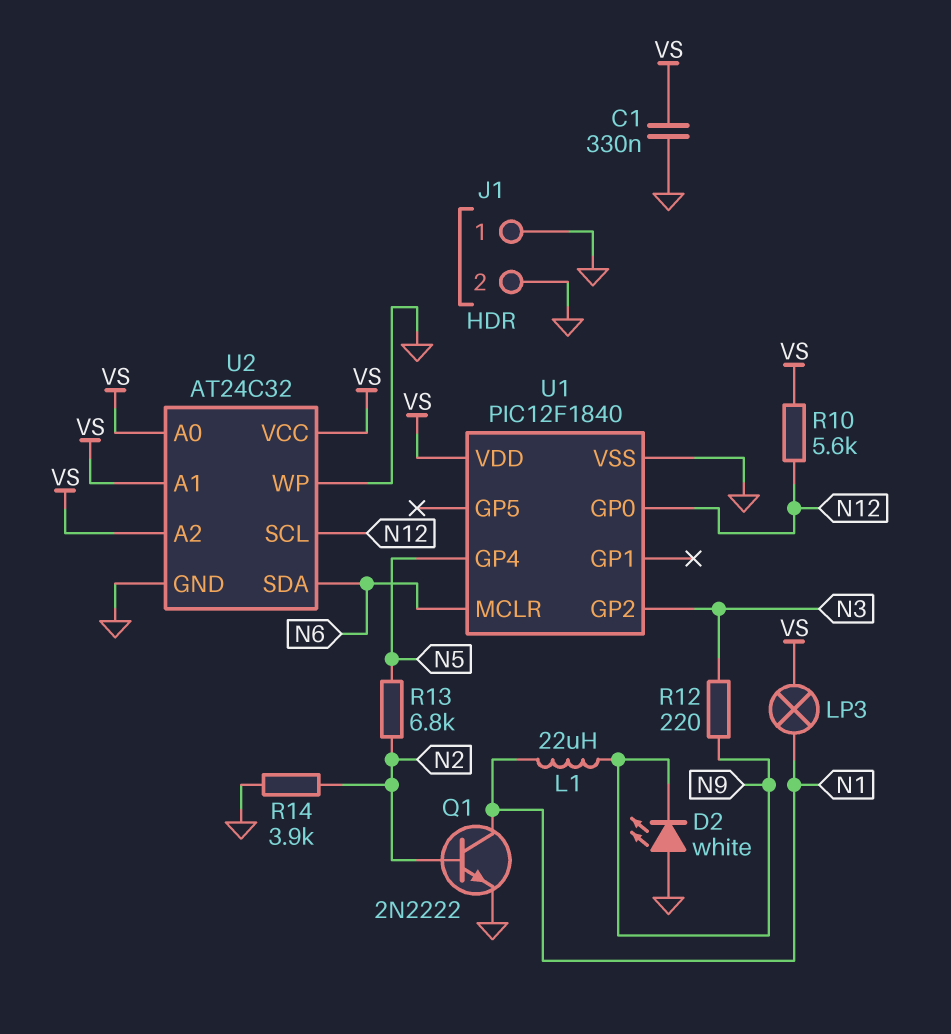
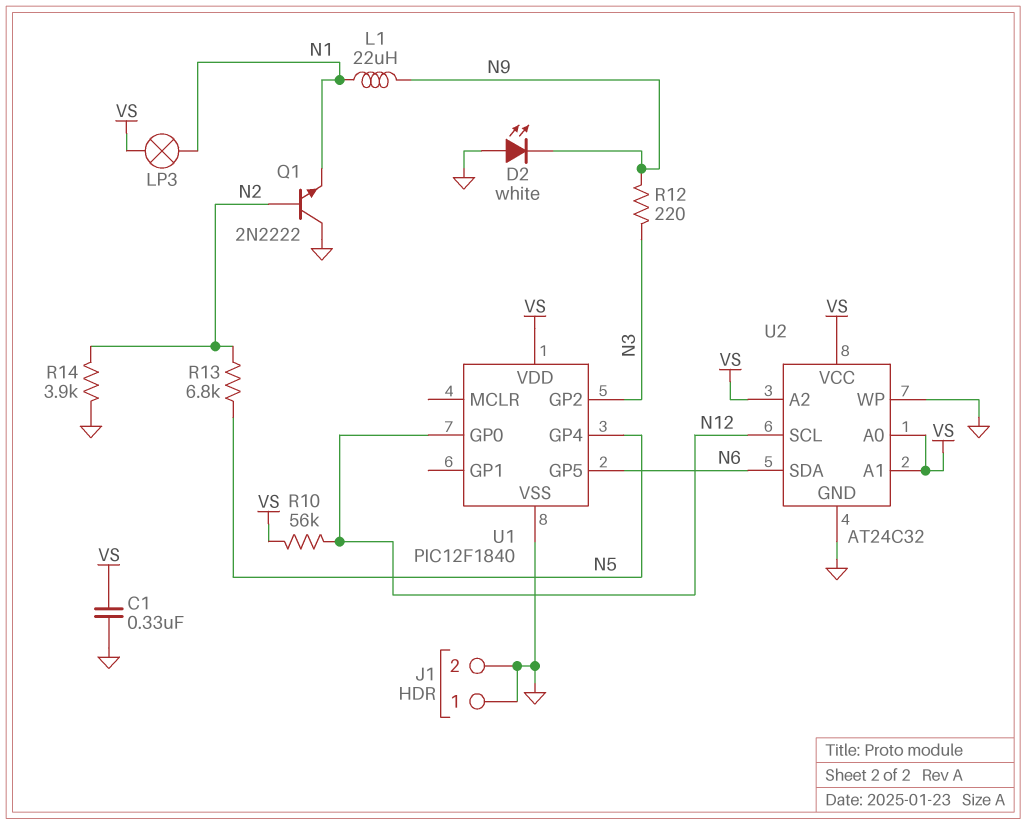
Q1: NPN 2N2222 (B N2, C N1, E GND) -> NPN 2N2222 (B N2, C GND, E N1)
R10: 5.6k (N12, VS) -> 56k (N12, VS)
U1 pin GP5: none -> N6
U1 pin MCLR: N6 -> none

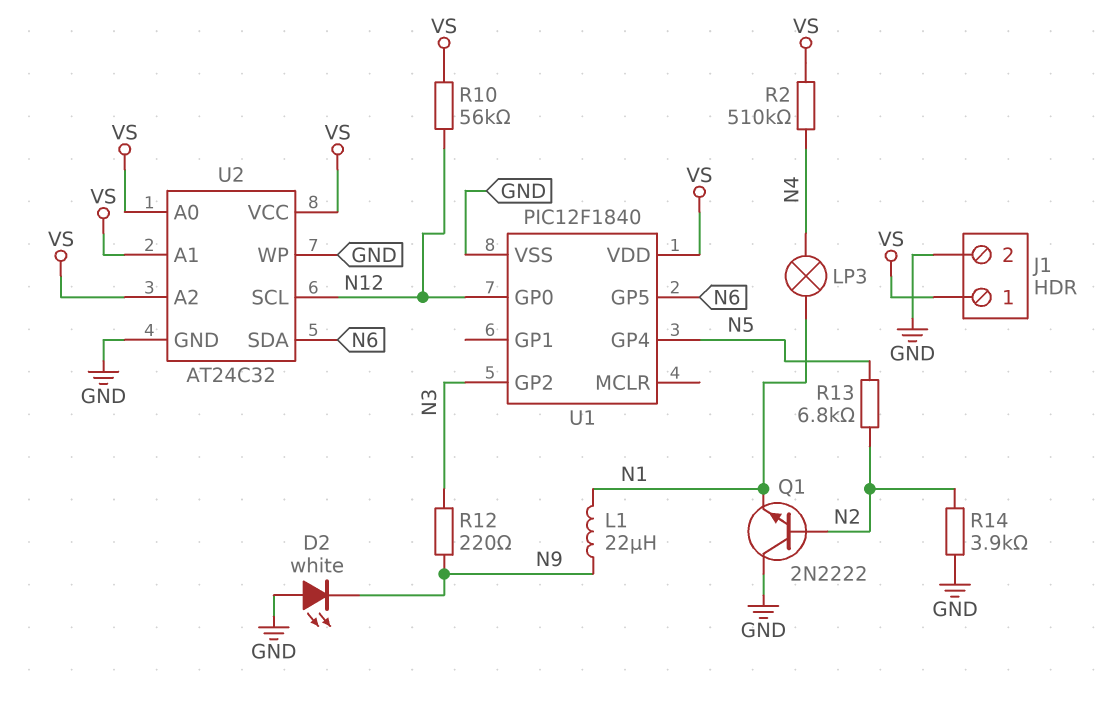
C1: 330nF (GND, VS) -> none
J1 pin 1: GND -> VS
LP3: lamp (N1, VS) -> lamp (N1, N4)
R2: none -> 510k (N4, VS)

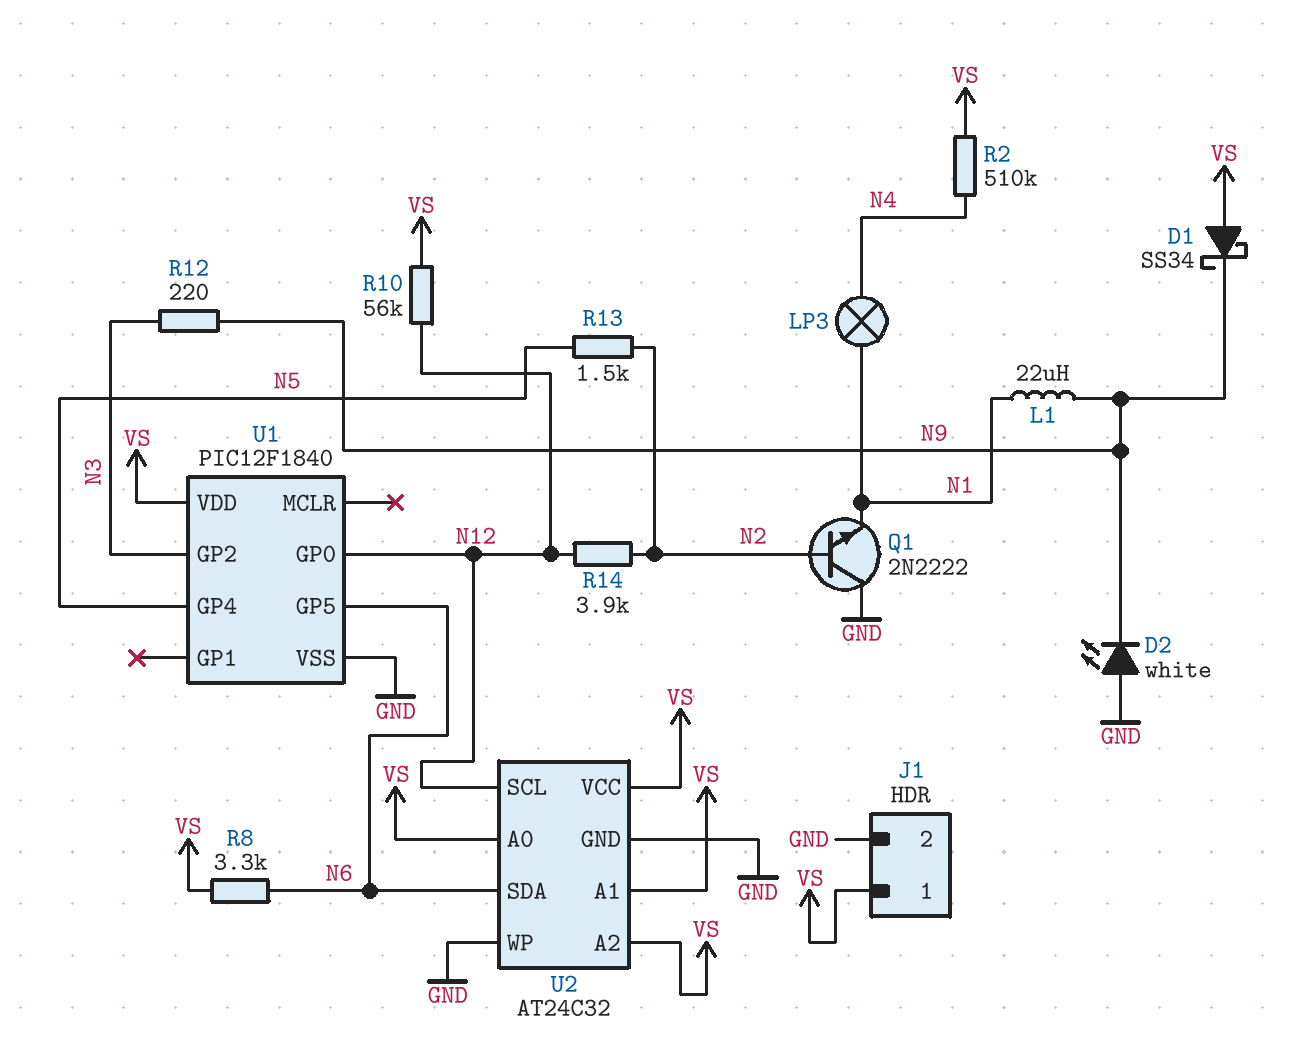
D1: none -> schottky SS34 (A VS, K N9)
R8: none -> 3.3k (N6, VS)
R13: 6.8k (N2, N5) -> 1.5k (N2, N5)
R14: 3.9k (GND, N2) -> 3.9k (N2, N12)

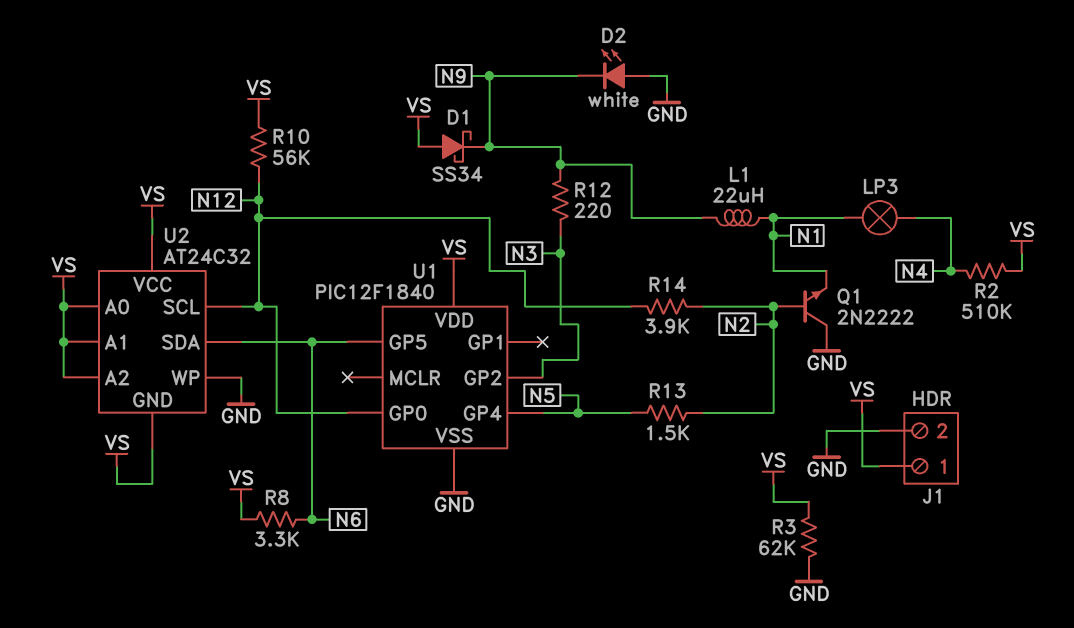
R3: none -> 62k (GND, VS)
U2 pin GND: GND -> VS

